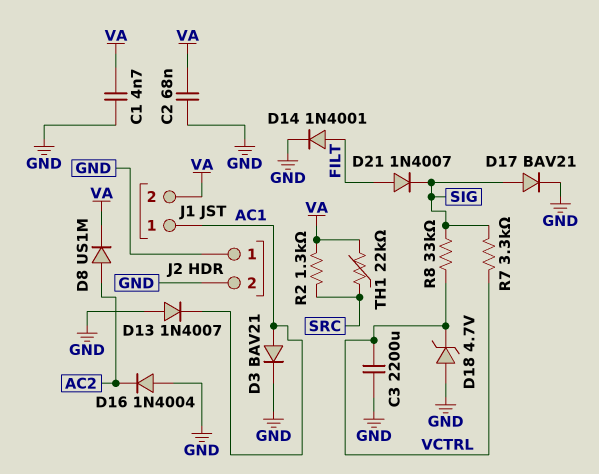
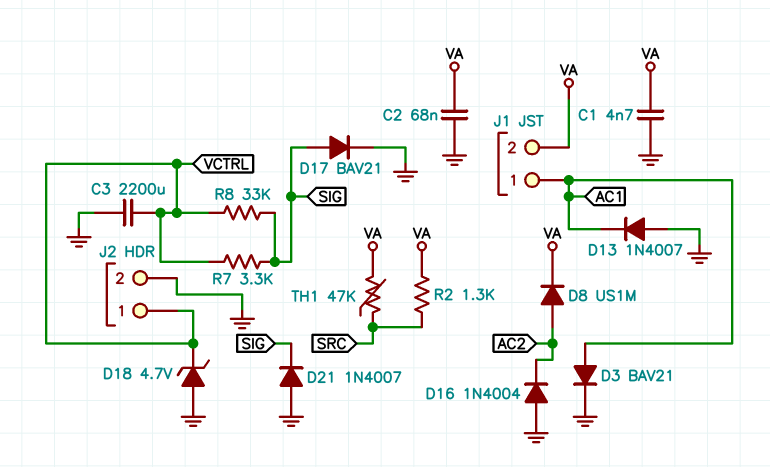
D14: diode 1N4001 (A FILT, K GND) -> none
D21: diode 1N4007 (A FILT, K SIG) -> diode 1N4007 (A GND, K SIG)
J2 pin 1: GND -> VCTRL
TH1: 22k (SRC, VA) -> 47k (SRC, VA)

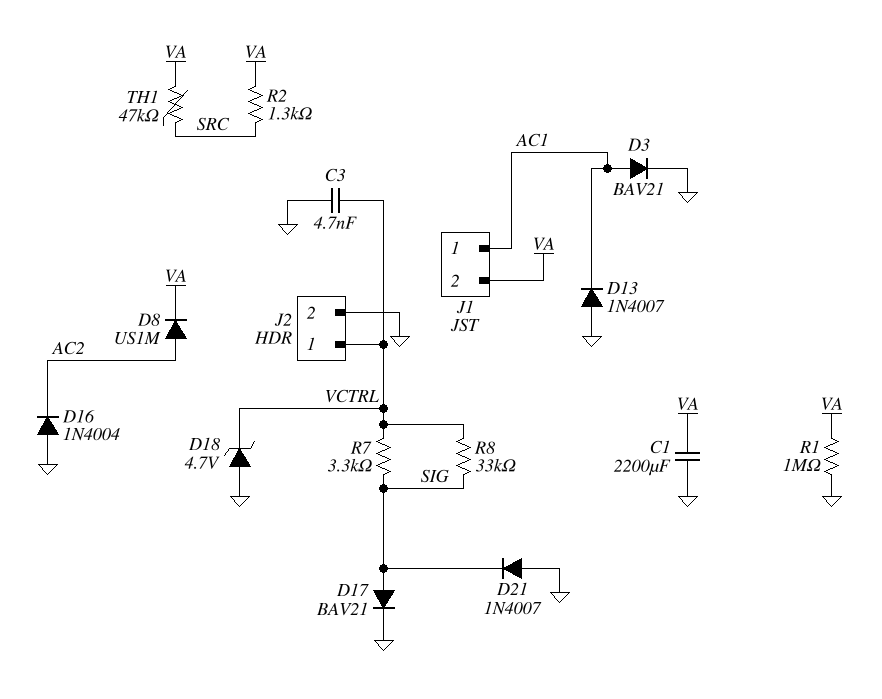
C1: 4.7nF (GND, VA) -> 2200uF (GND, VA)
C2: 68nF (GND, VA) -> none
C3: 2200uF (GND, VCTRL) -> 4.7nF (GND, VCTRL)
R1: none -> 1M (GND, VA)

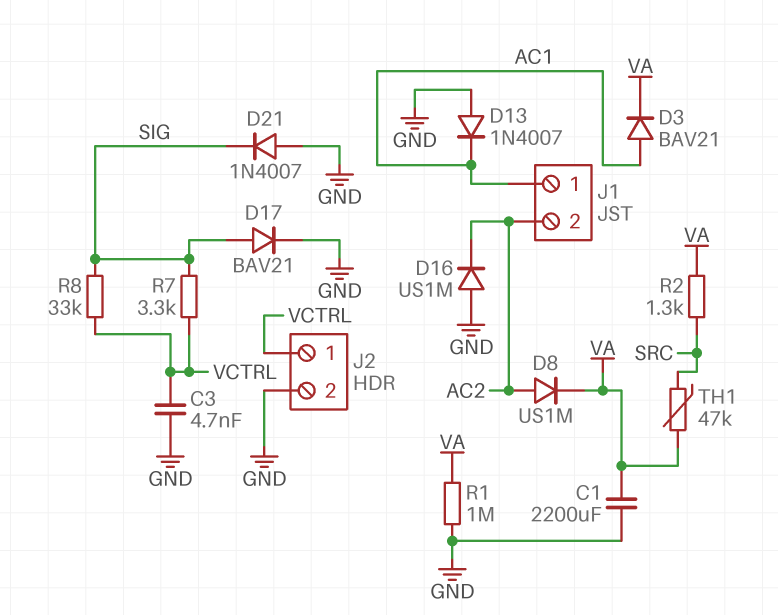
D3: diode BAV21 (A AC1, K GND) -> diode BAV21 (A AC1, K VA)
D16: diode 1N4004 (A GND, K AC2) -> diode US1M (A GND, K AC2)
D18: zener 4.7V (A GND, K VCTRL) -> none
J1 pin 2: VA -> AC2

